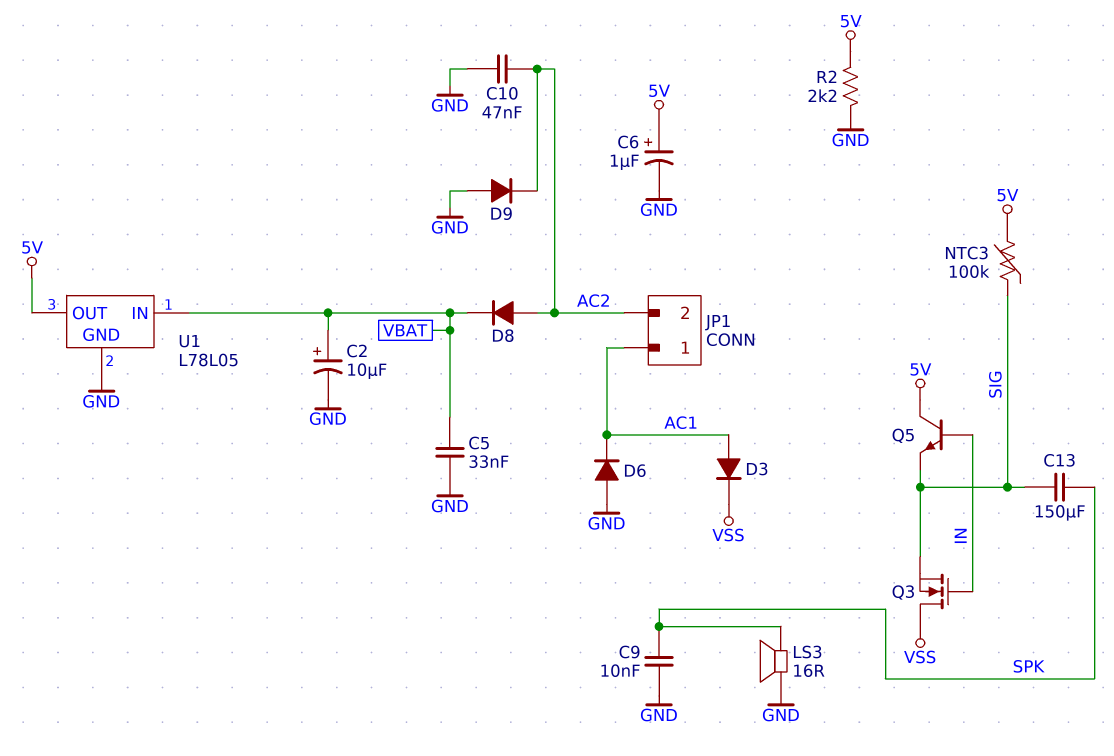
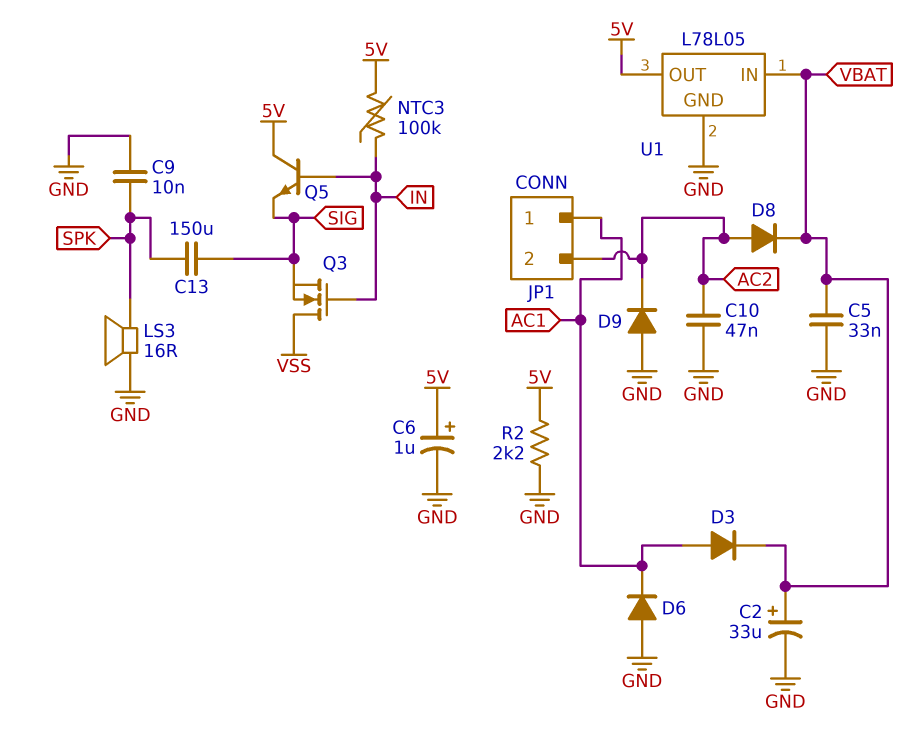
C2: 10uF (plus VBAT, minus GND) -> 33uF (plus VBAT, minus GND)
D3: diode (A AC1, K VSS) -> diode (A AC1, K VBAT)
NTC3: 100k (5V, SIG) -> 100k (5V, IN)

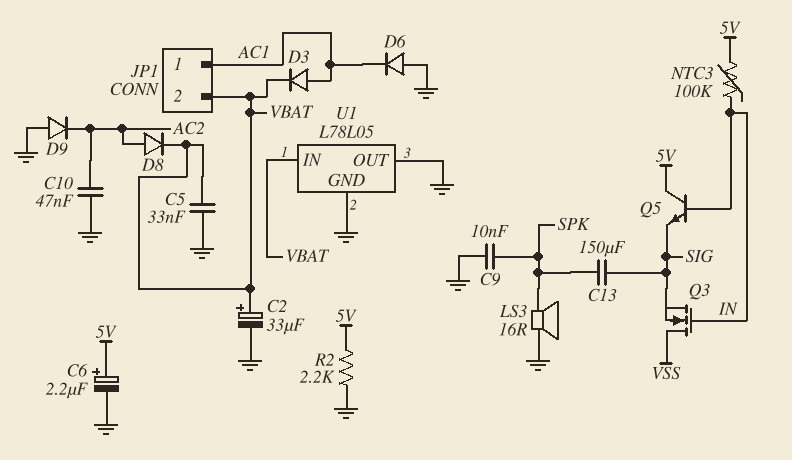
C6: 1uF (plus 5V, minus GND) -> 2.2uF (plus 5V, minus GND)
JP1 pin 2: AC2 -> VBAT
U1 pin OUT: 5V -> GND

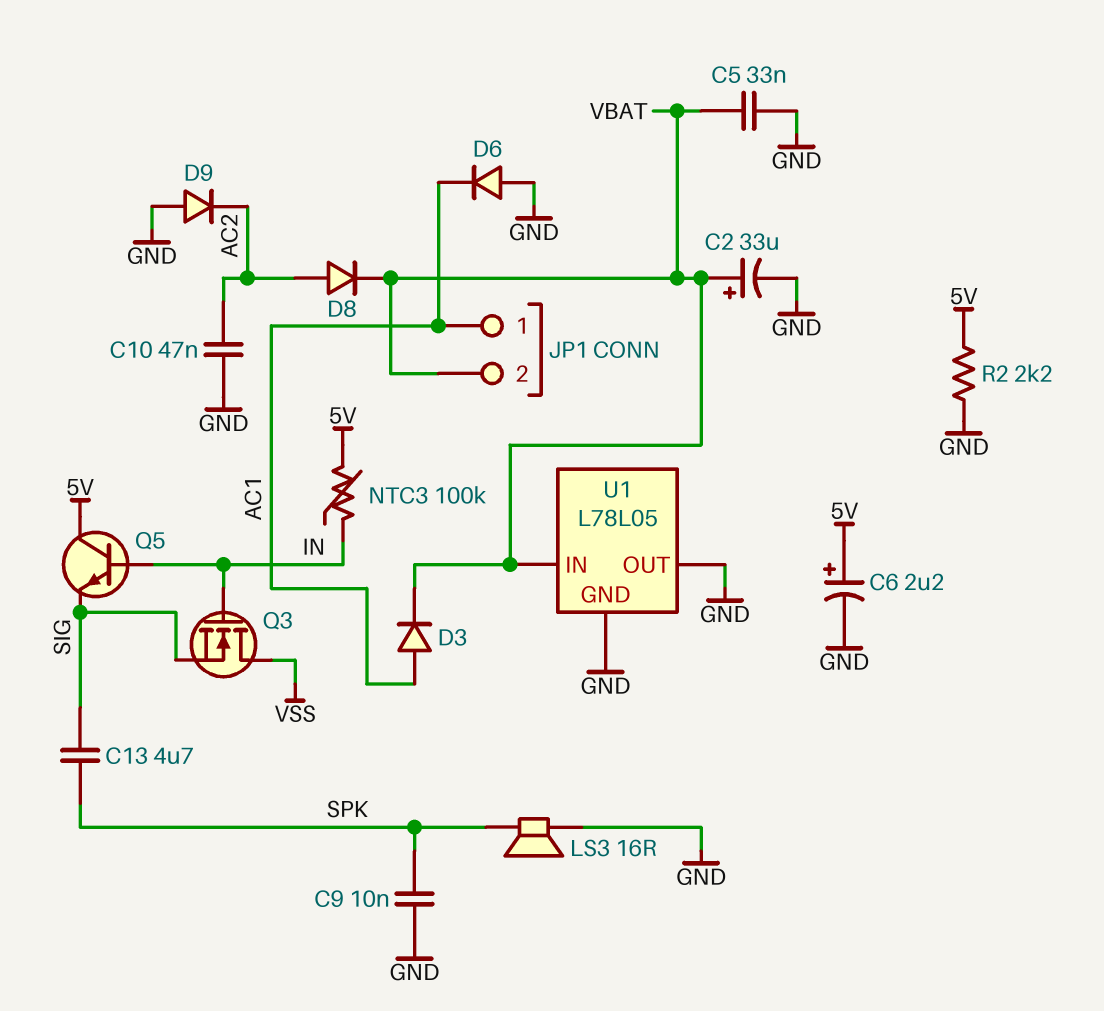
C13: 150uF (SIG, SPK) -> 4.7uF (SIG, SPK)

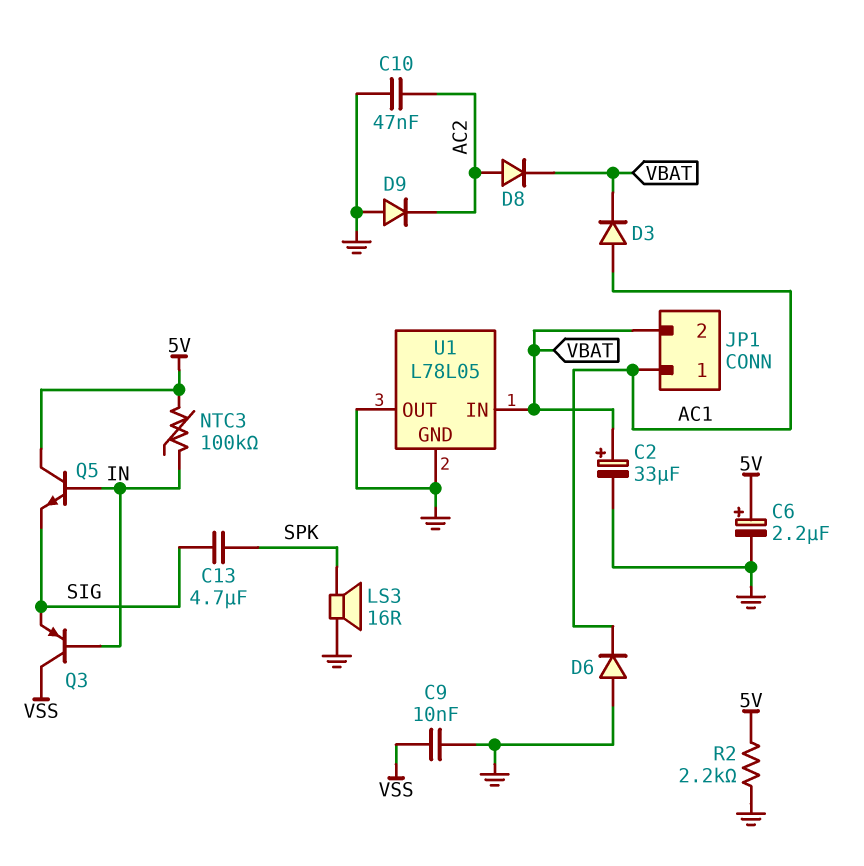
C5: 33nF (GND, VBAT) -> none
C9: 10nF (GND, SPK) -> 10nF (GND, VSS)
Q3: NMOS (G IN, D VSS, S SIG) -> PNP (B IN, C VSS, E SIG)

